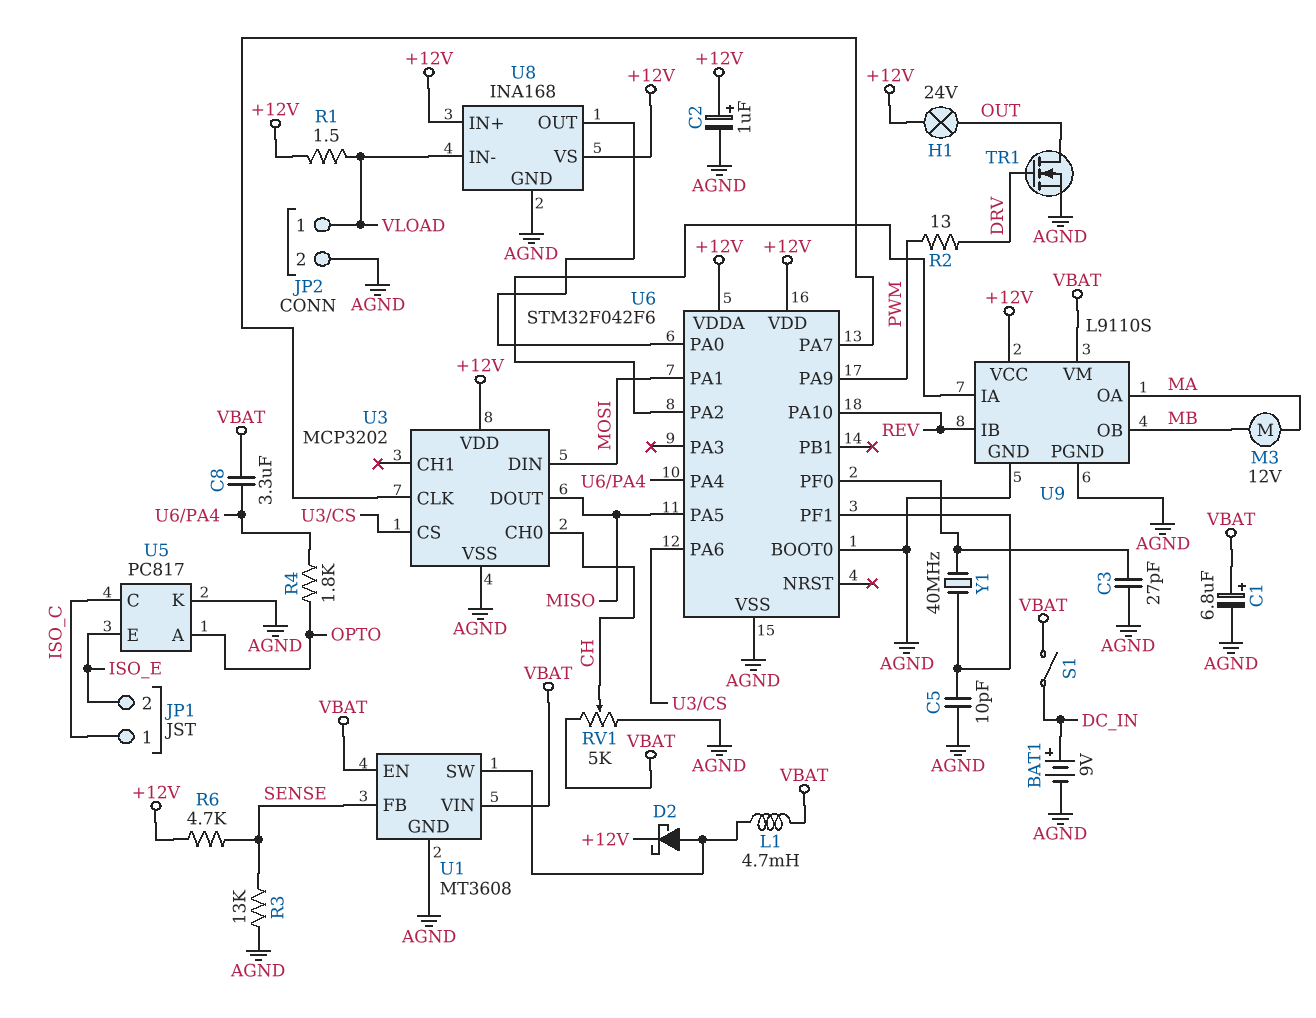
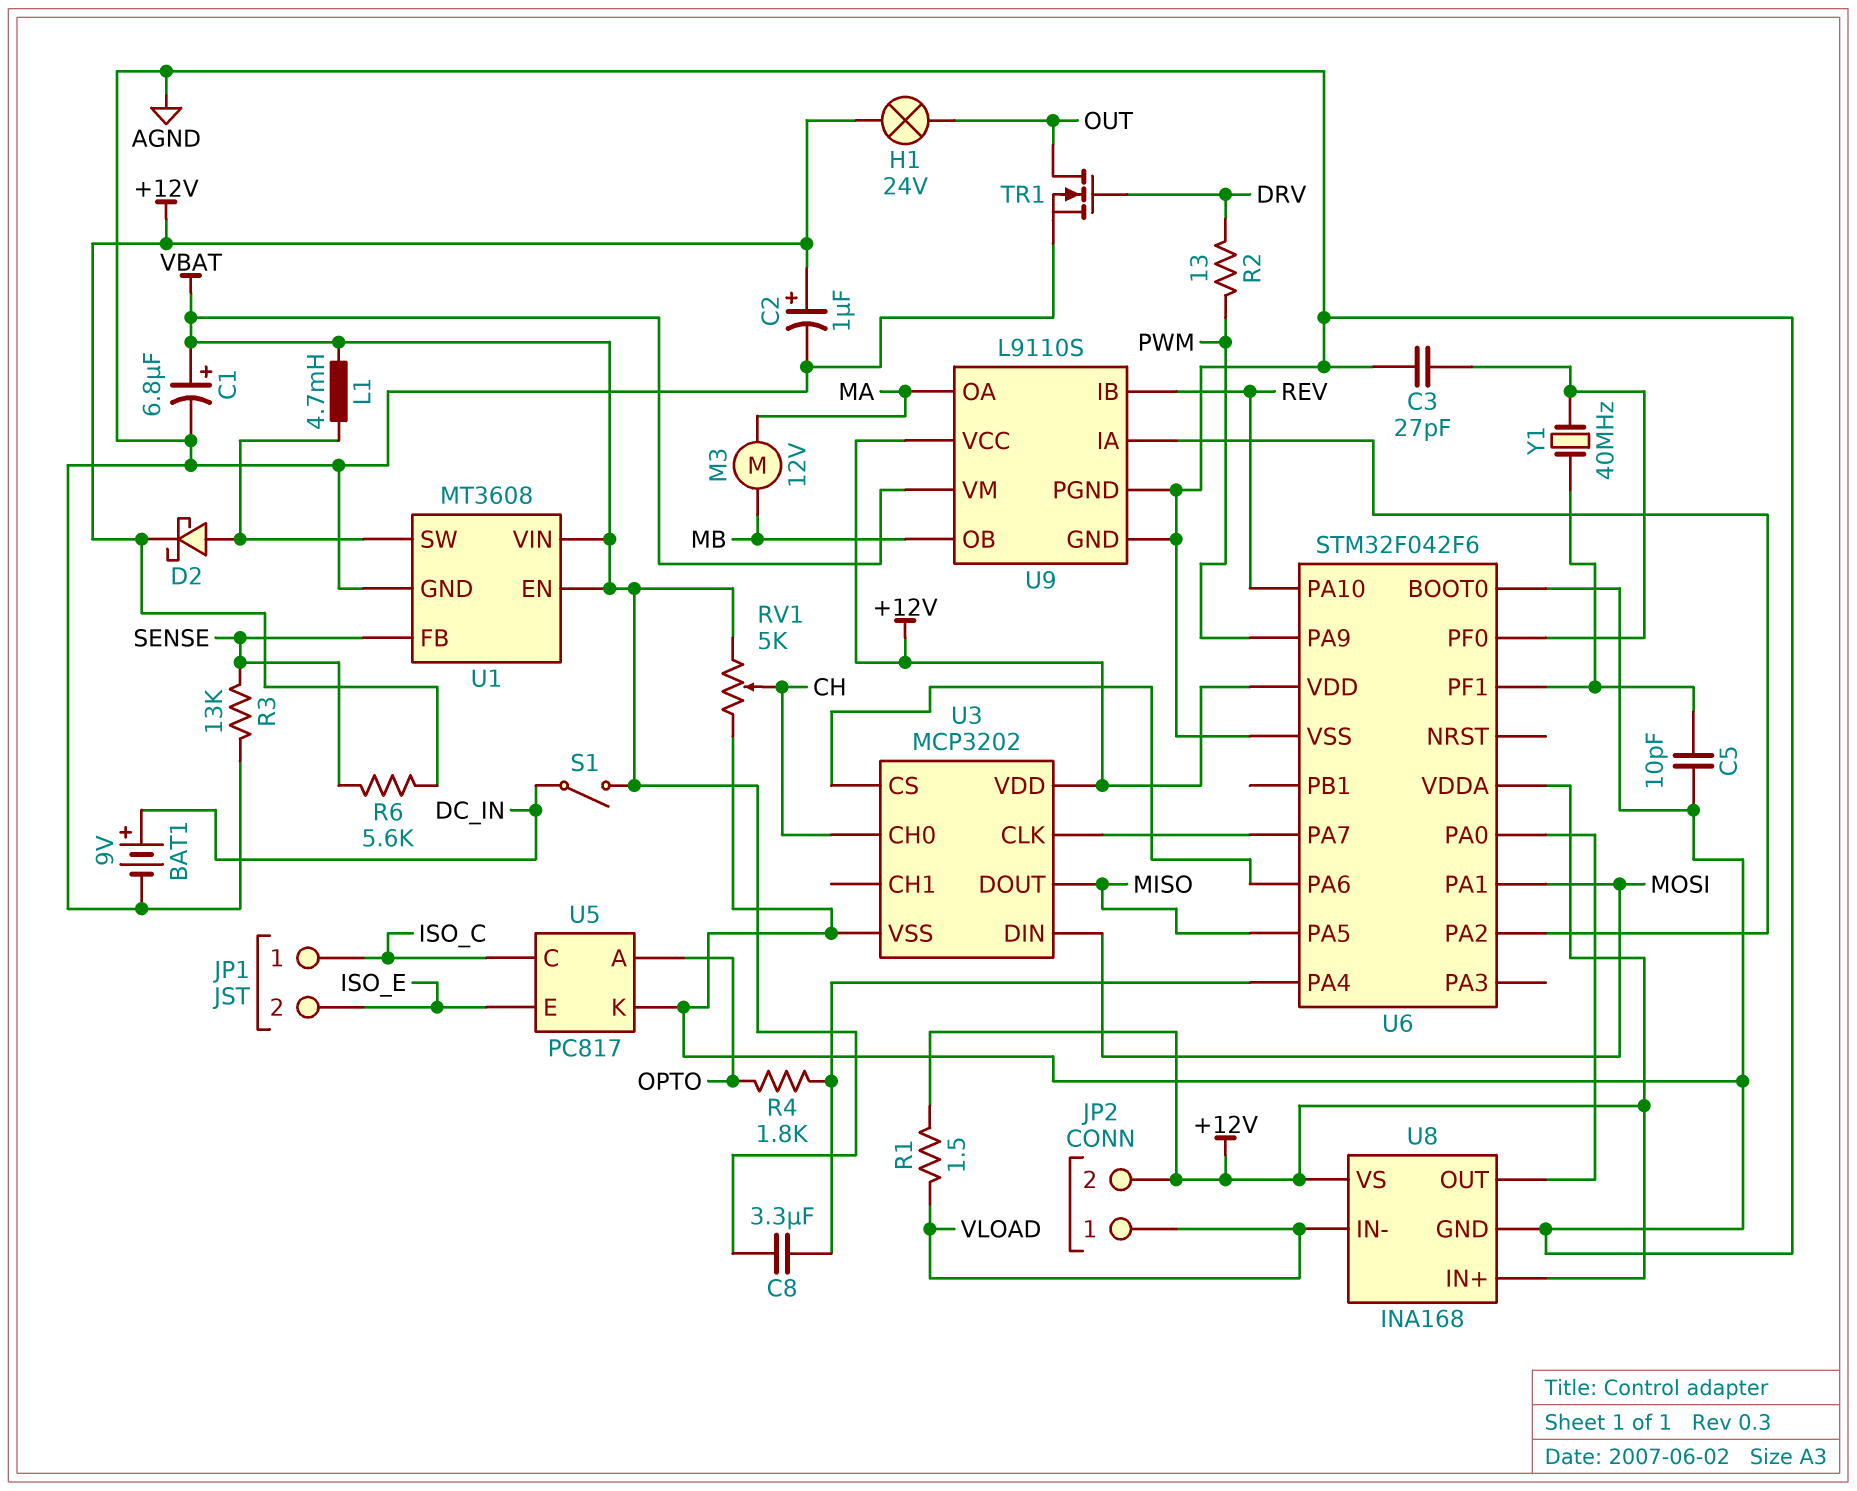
JP2 pin 2: AGND -> +12V
R6: 4.7k (+12V, SENSE) -> 5.6k (+12V, SENSE)

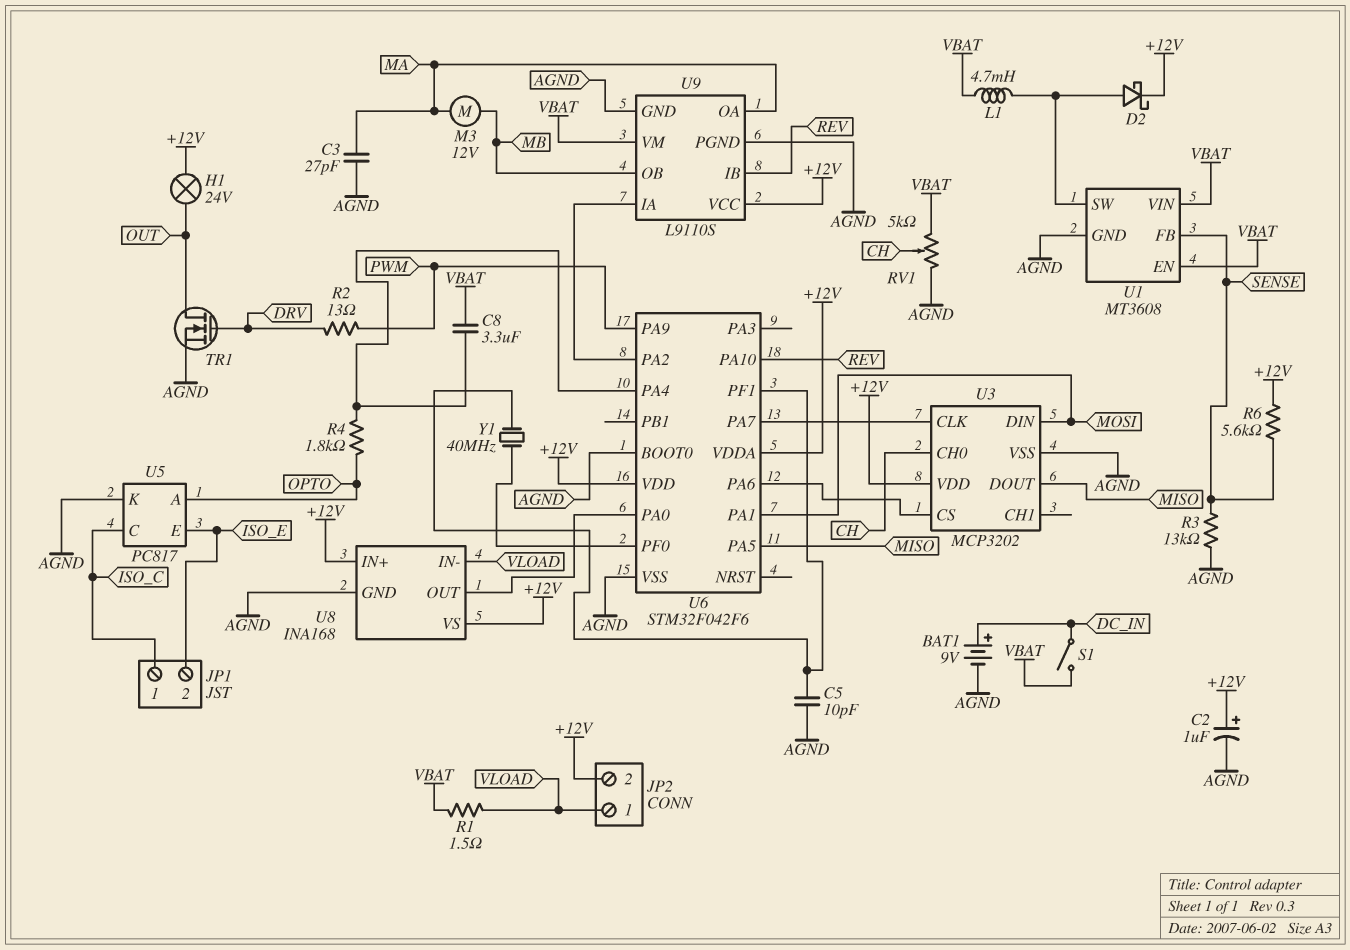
C1: 6.8uF (plus VBAT, minus AGND) -> none
C3: 27pF (AGND, U6/PF0) -> 27pF (AGND, MA)
R1: 1.5 (+12V, VLOAD) -> 1.5 (VBAT, VLOAD)

